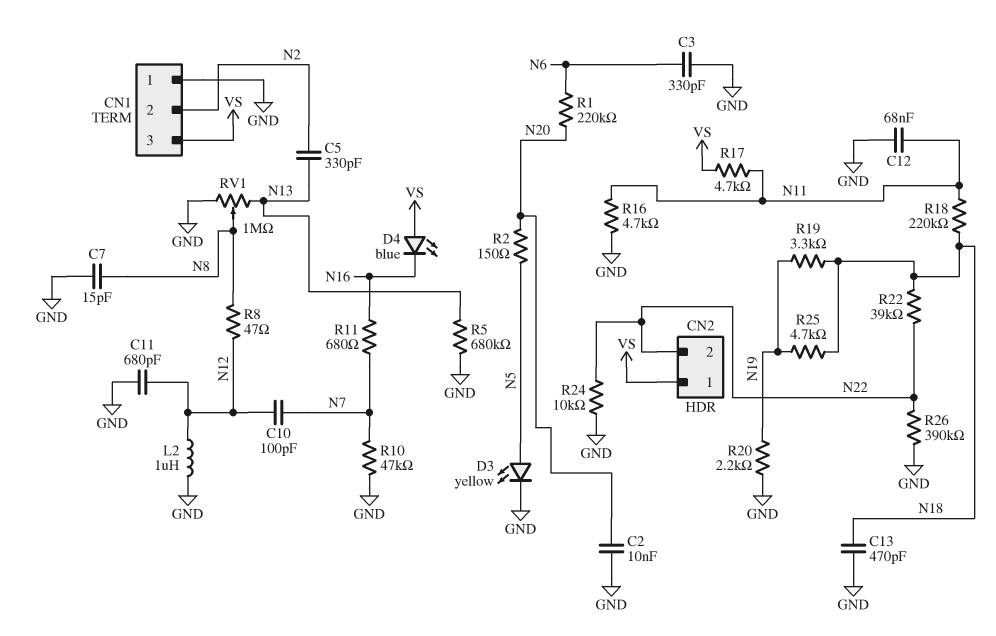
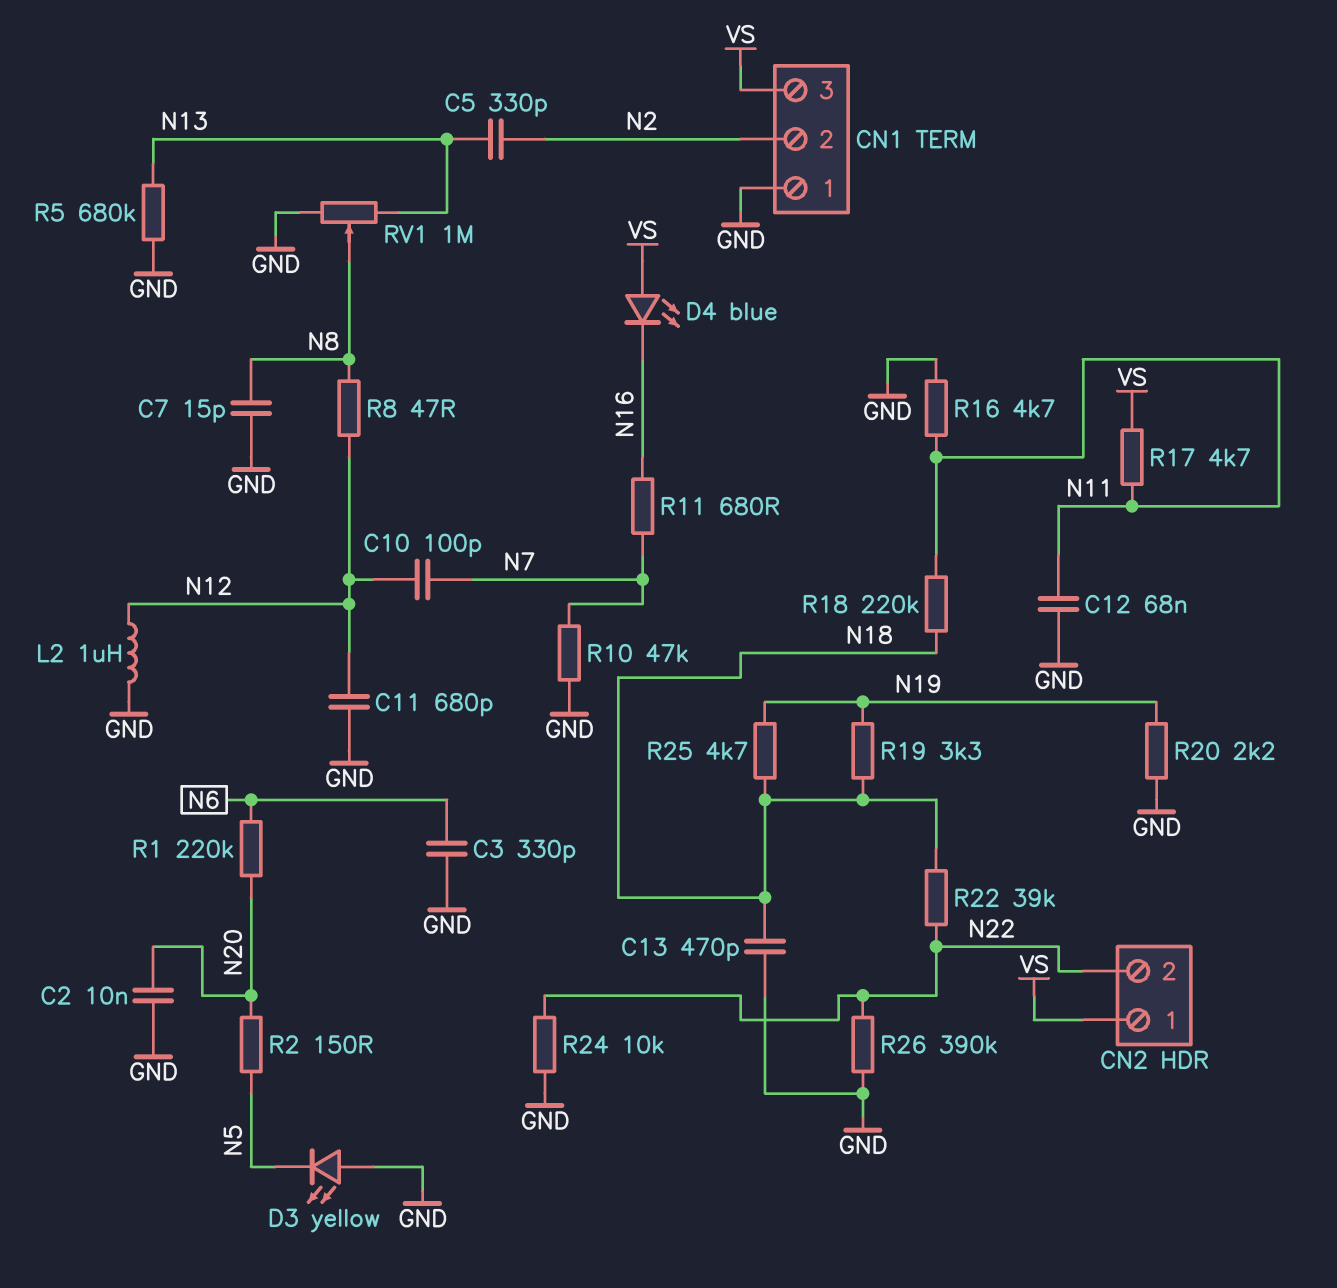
D3: LED yellow (A N5, K GND) -> LED yellow (A GND, K N5)

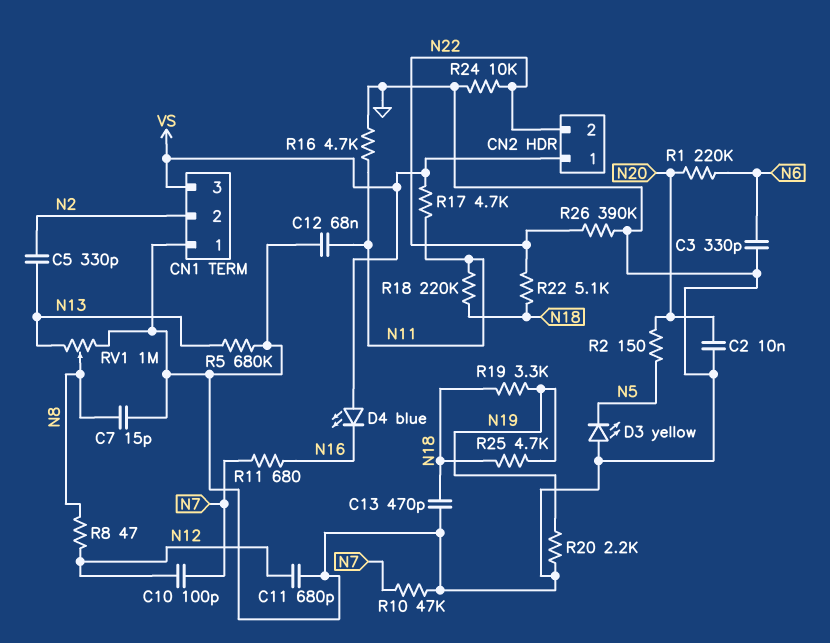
L2: 1uH (GND, N12) -> none
R22: 39k (N18, N22) -> 5.1k (N18, N22)

